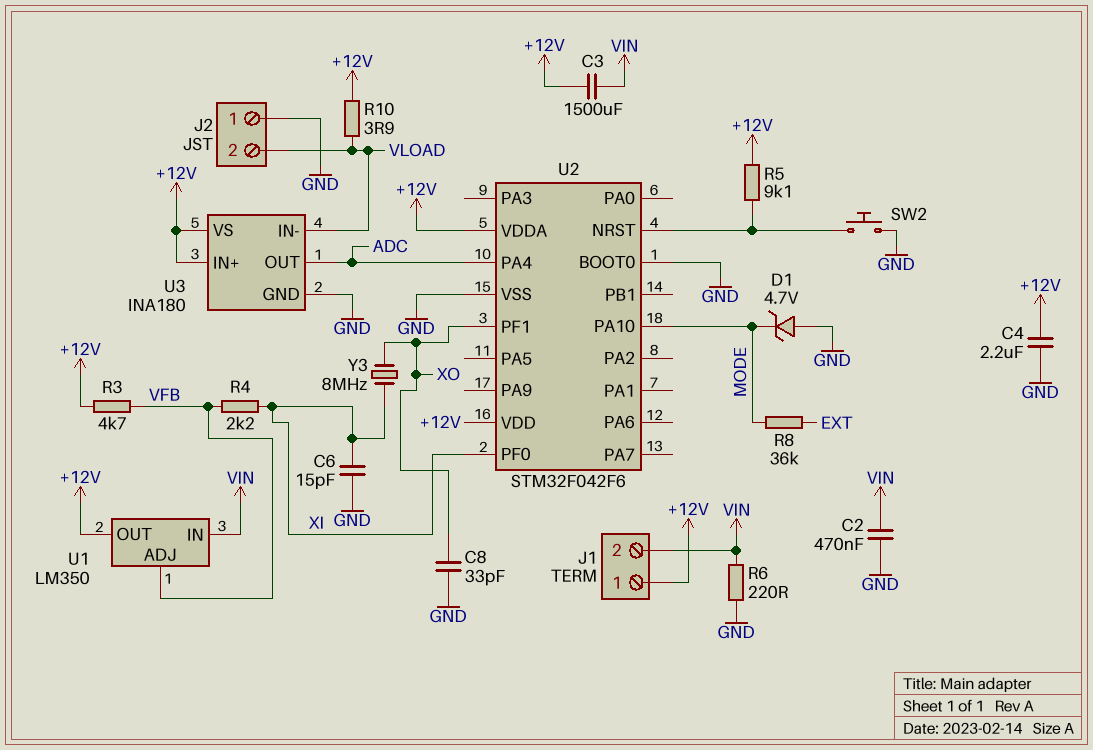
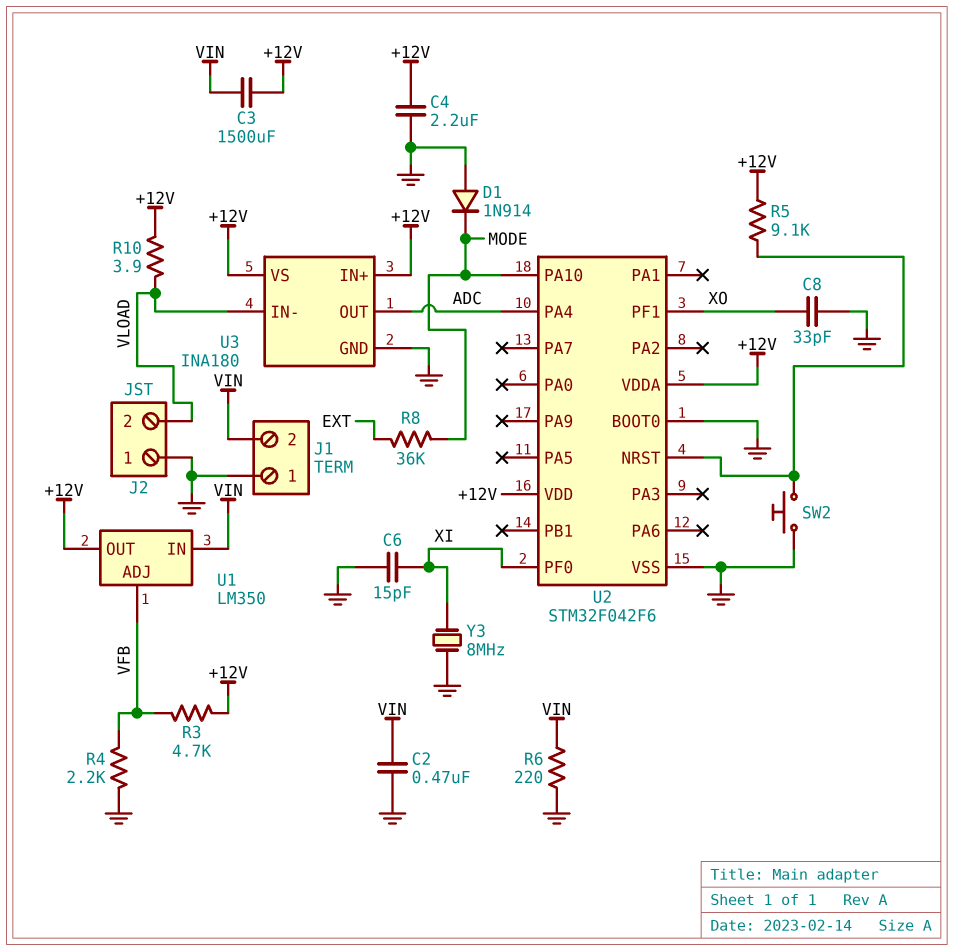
D1: zener 4.7V (A GND, K MODE) -> diode 1N914 (A GND, K MODE)
J1 pin 1: +12V -> GND
R4: 2.2k (VFB, XI) -> 2.2k (GND, VFB)
Y3: 8MHz (XI, XO) -> 8MHz (GND, XI)

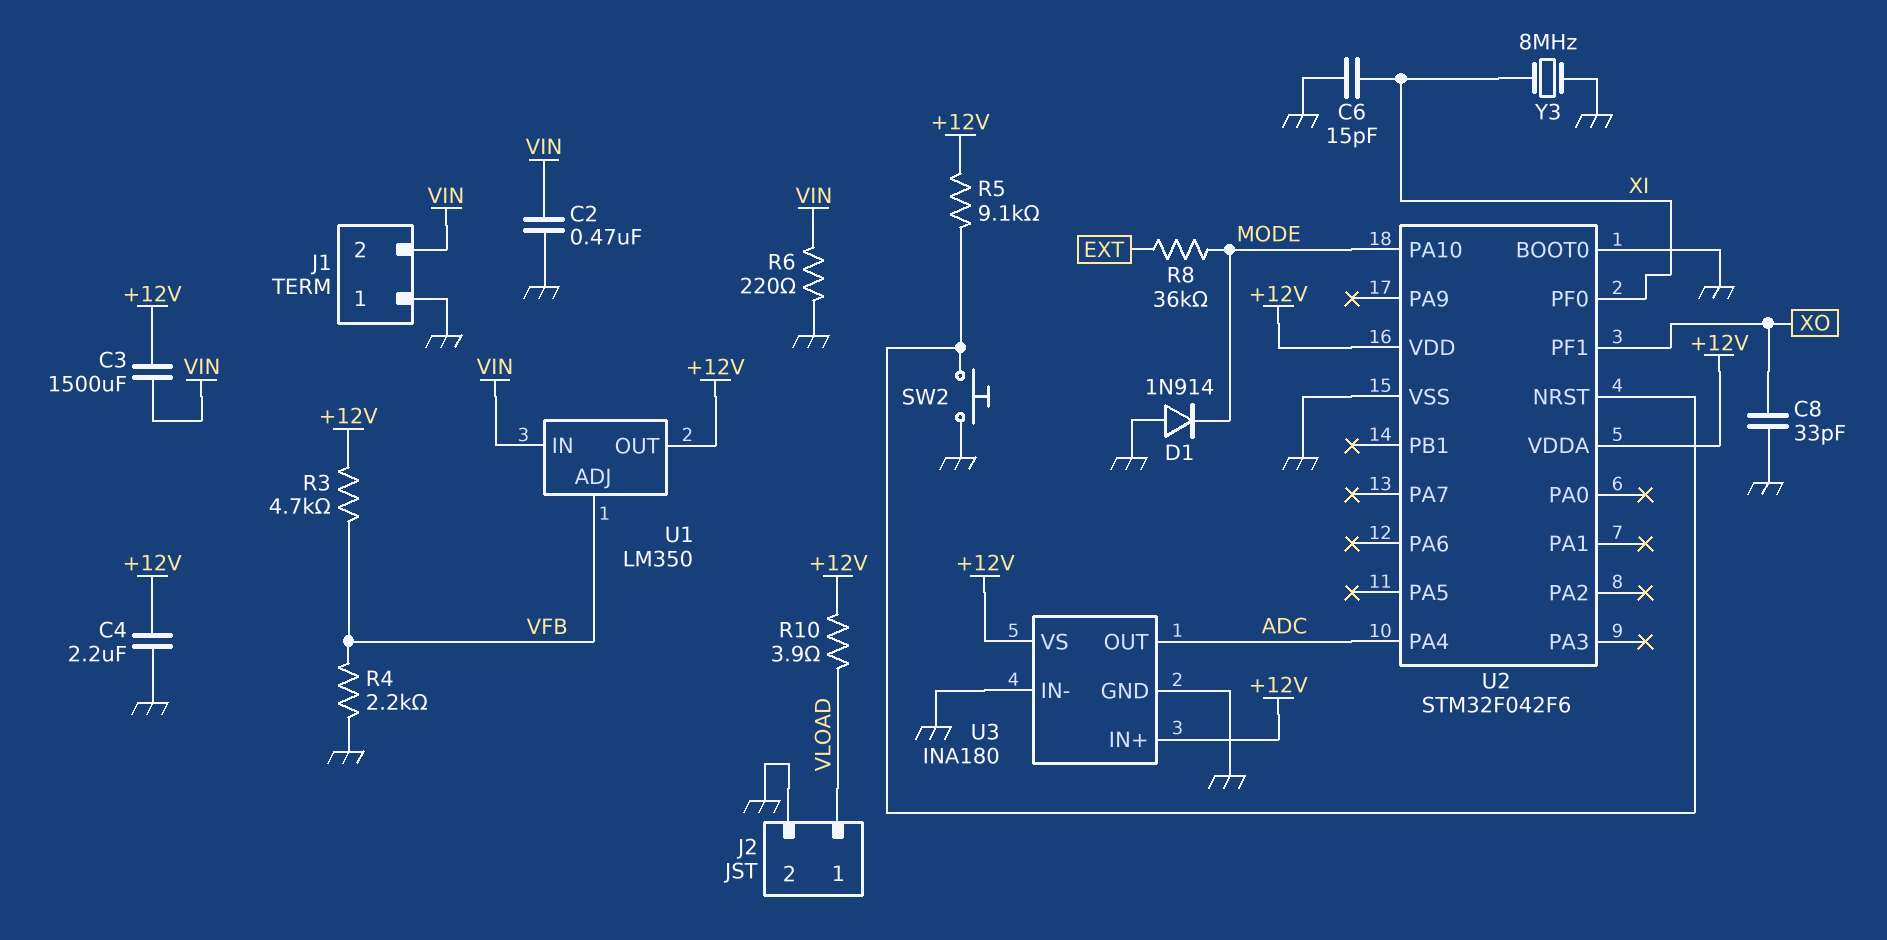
J2 pin 1: GND -> VLOAD
J2 pin 2: VLOAD -> GND
U3 pin IN-: VLOAD -> GND

